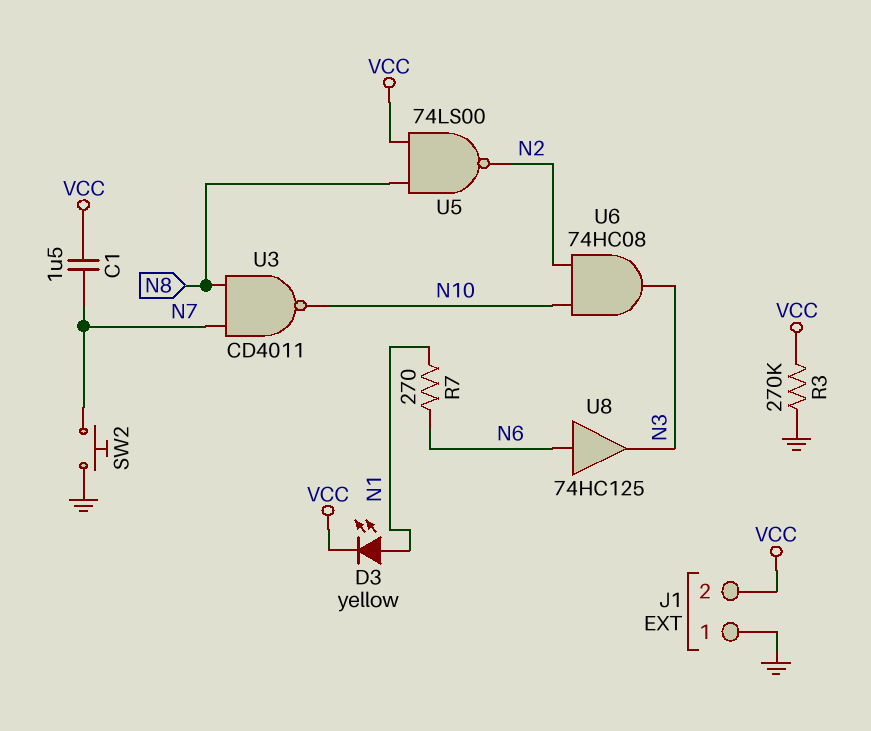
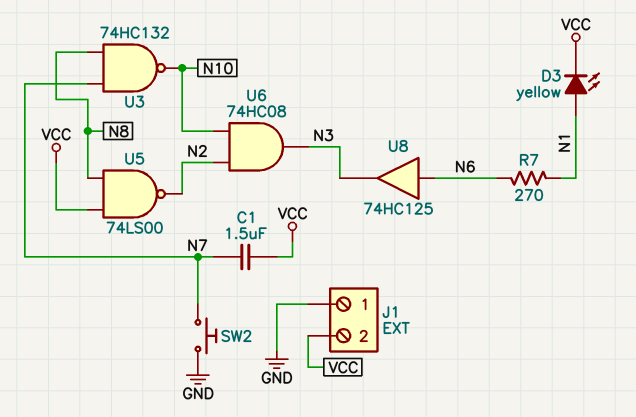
R3: 270k (GND, VCC) -> none
U3: NAND CD4011 (in N7, in N8, out N10) -> NAND 74HC132 (in N7, in N8, out N10)

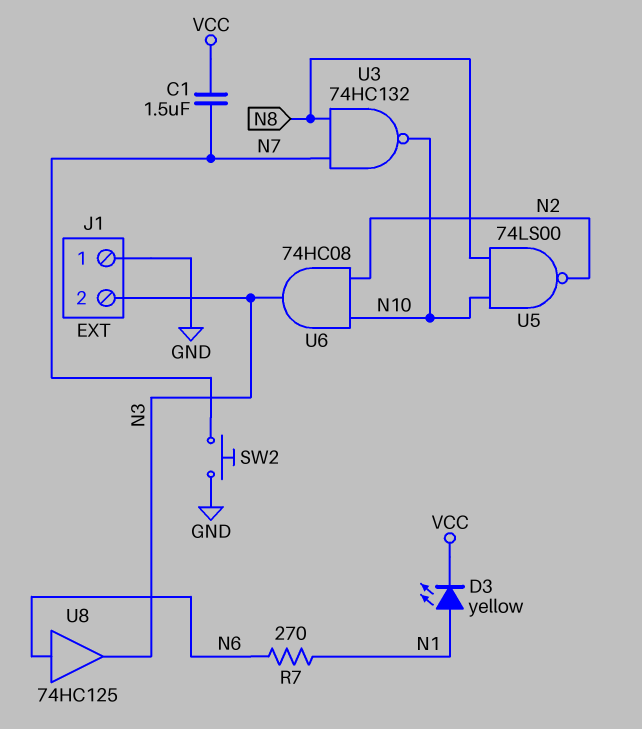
J1 pin 2: VCC -> N3
U5: NAND 74LS00 (in N8, in VCC, out N2) -> NAND 74LS00 (in N8, in N10, out N2)

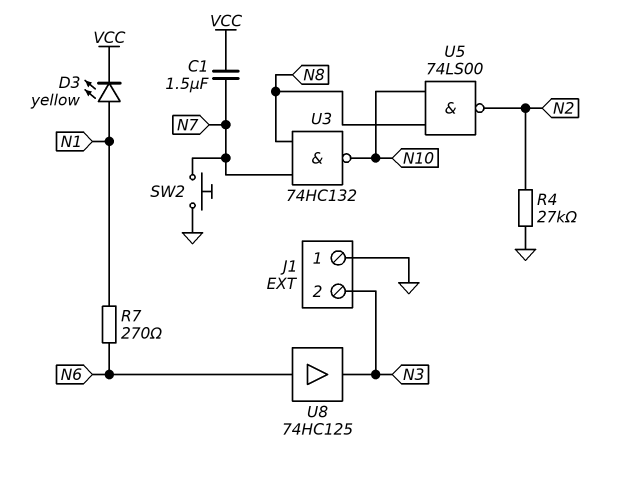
R4: none -> 27k (GND, N2)
U6: AND 74HC08 (in N2, in N10, out N3) -> none

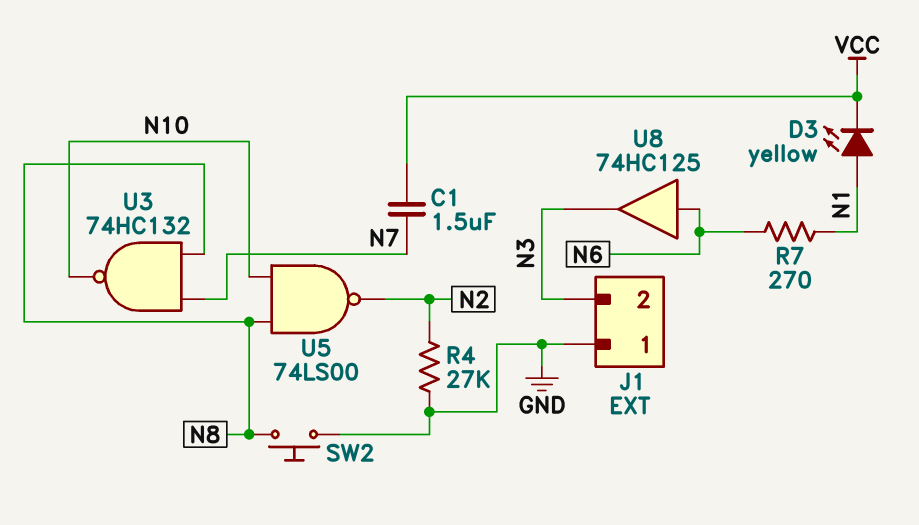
SW2: button (GND, N7) -> button (GND, N8)

